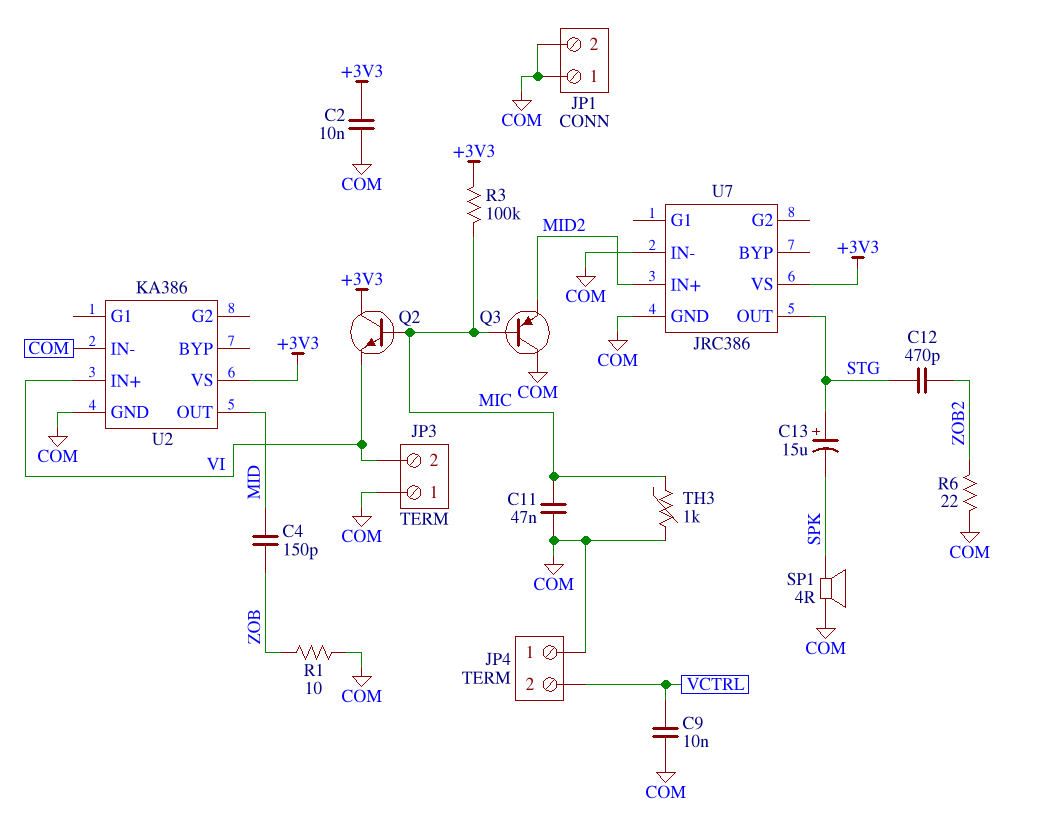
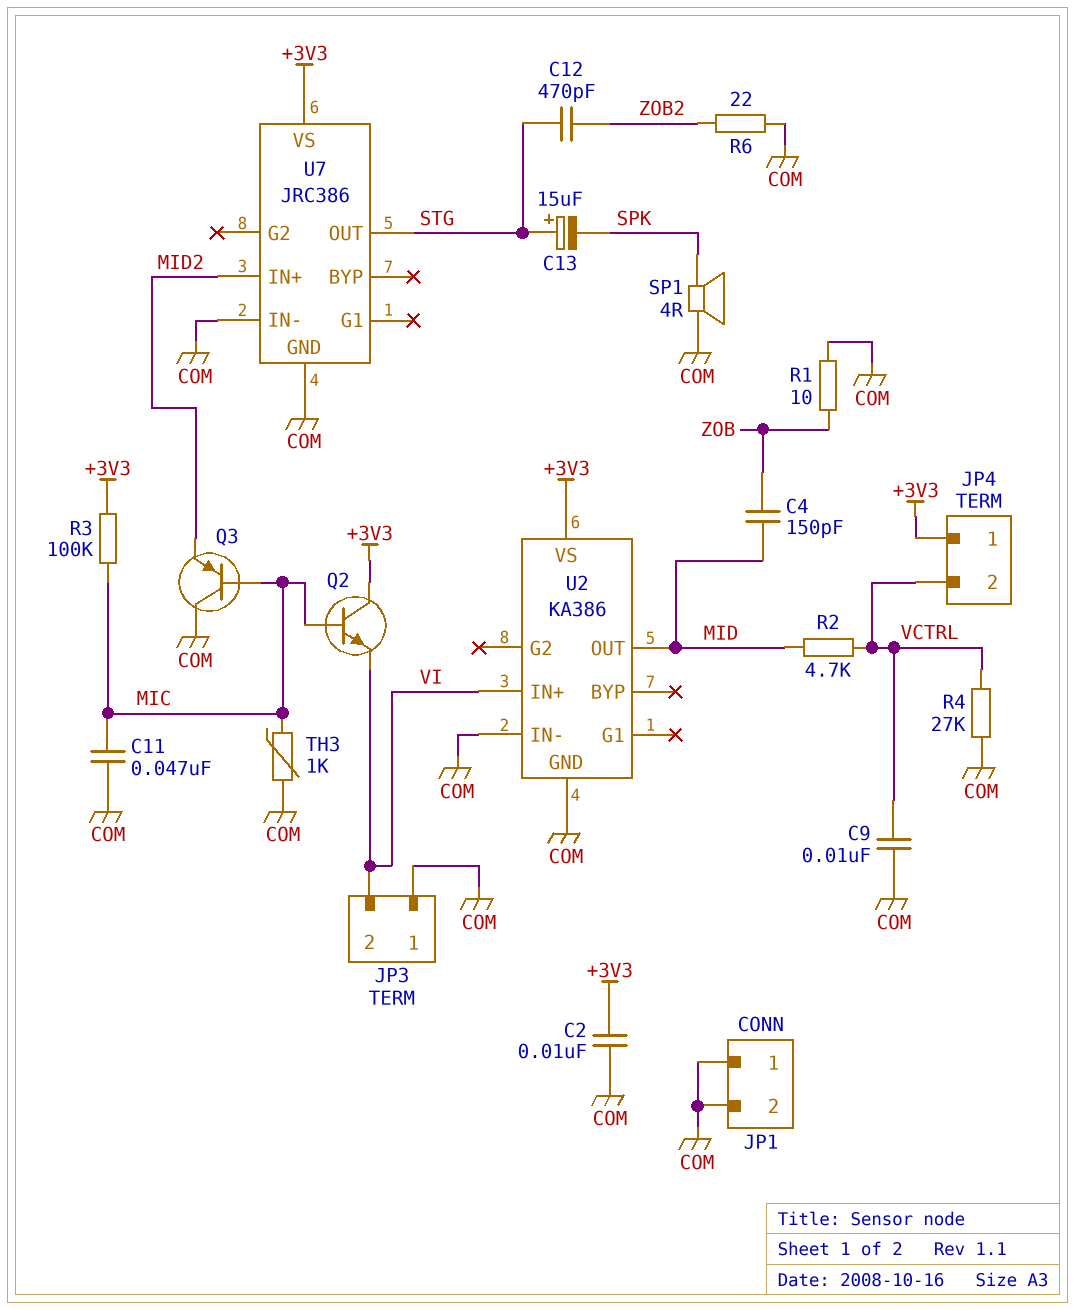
JP4 pin 1: COM -> +3V3
R2: none -> 4.7k (MID, VCTRL)
R4: none -> 27k (COM, VCTRL)

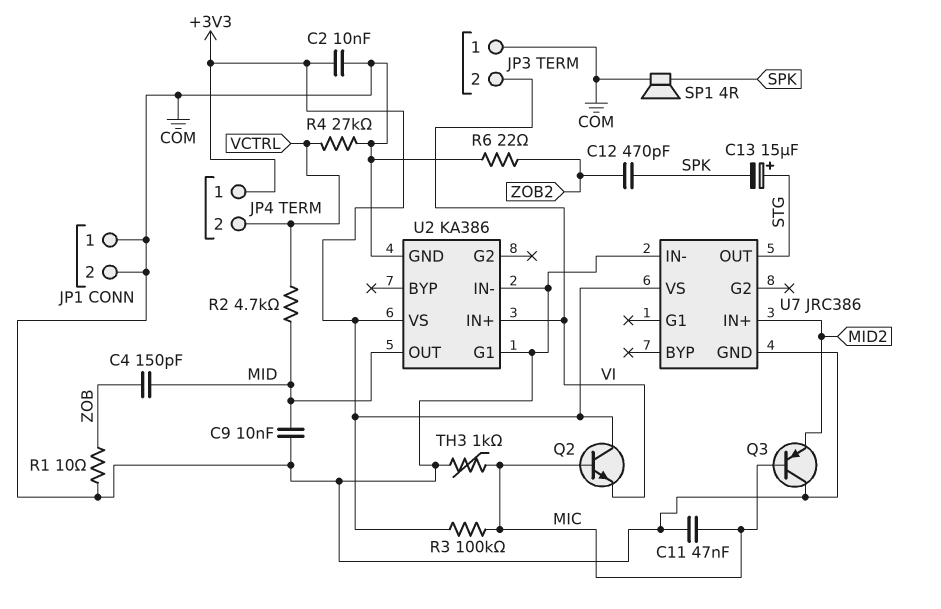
C9: 10nF (COM, VCTRL) -> 10nF (COM, MID)
C12: 470pF (STG, ZOB2) -> 470pF (SPK, ZOB2)
U2 pin G1: none -> COM

